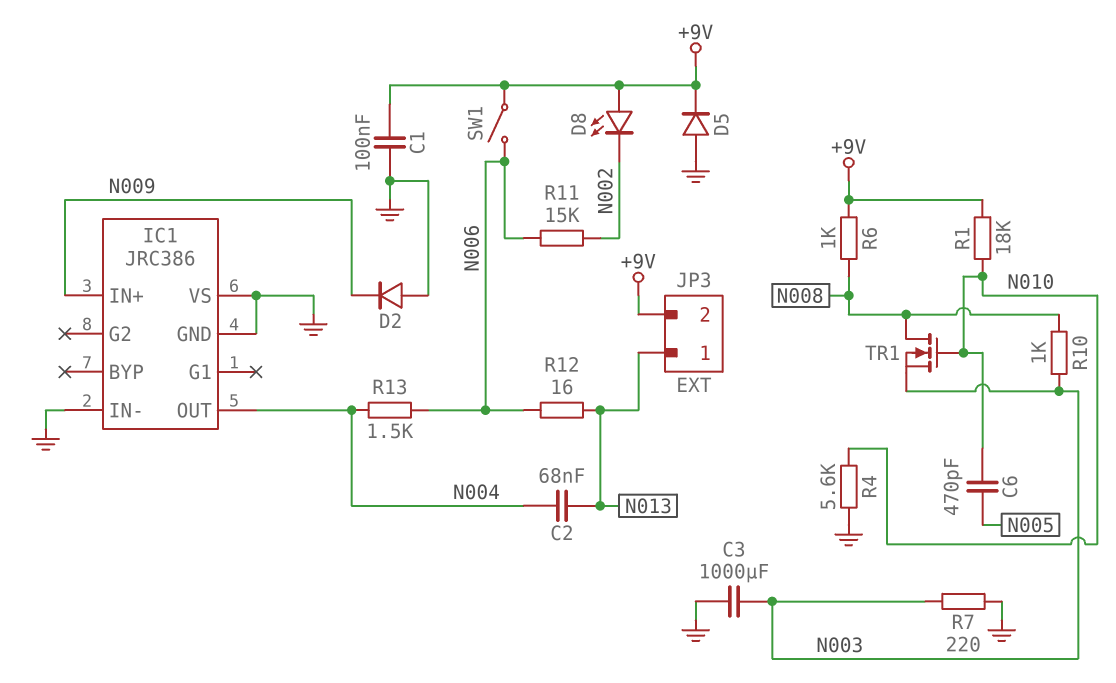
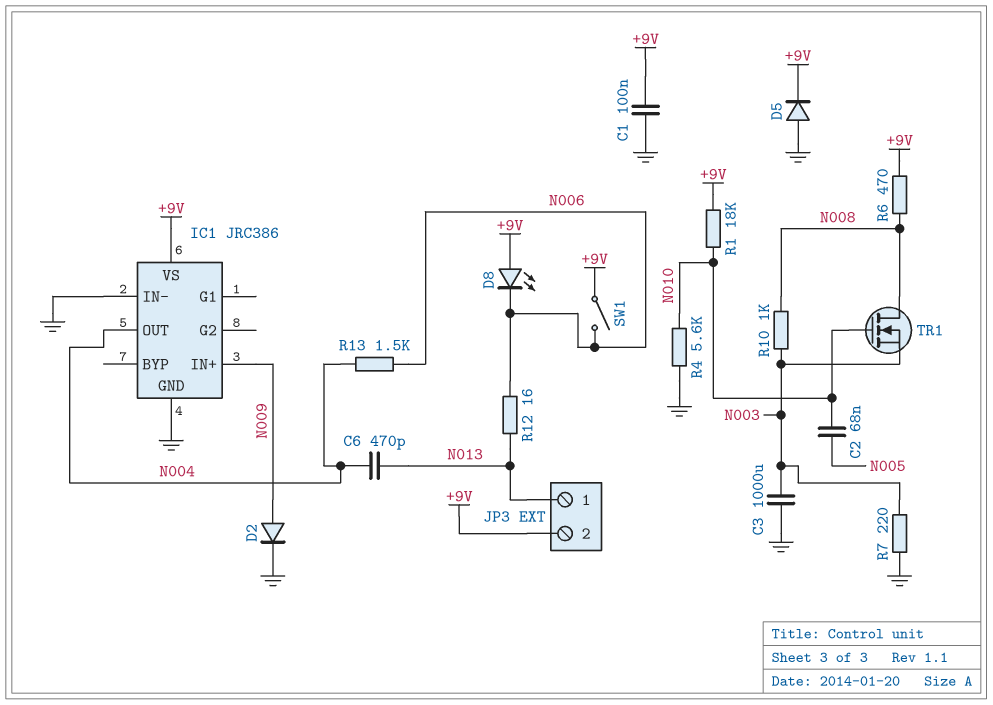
C2: 68nF (N004, N013) -> 68nF (N005, N010)
C6: 470pF (N005, N010) -> 470pF (N004, N013)
D2: diode (A GND, K N009) -> diode (A N009, K GND)
D8: LED (A +9V, K N002) -> LED (A +9V, K N006)
IC1 pin VS: GND -> +9V
R6: 1k (+9V, N008) -> 470 (+9V, N008)
R11: 15k (N002, N006) -> none

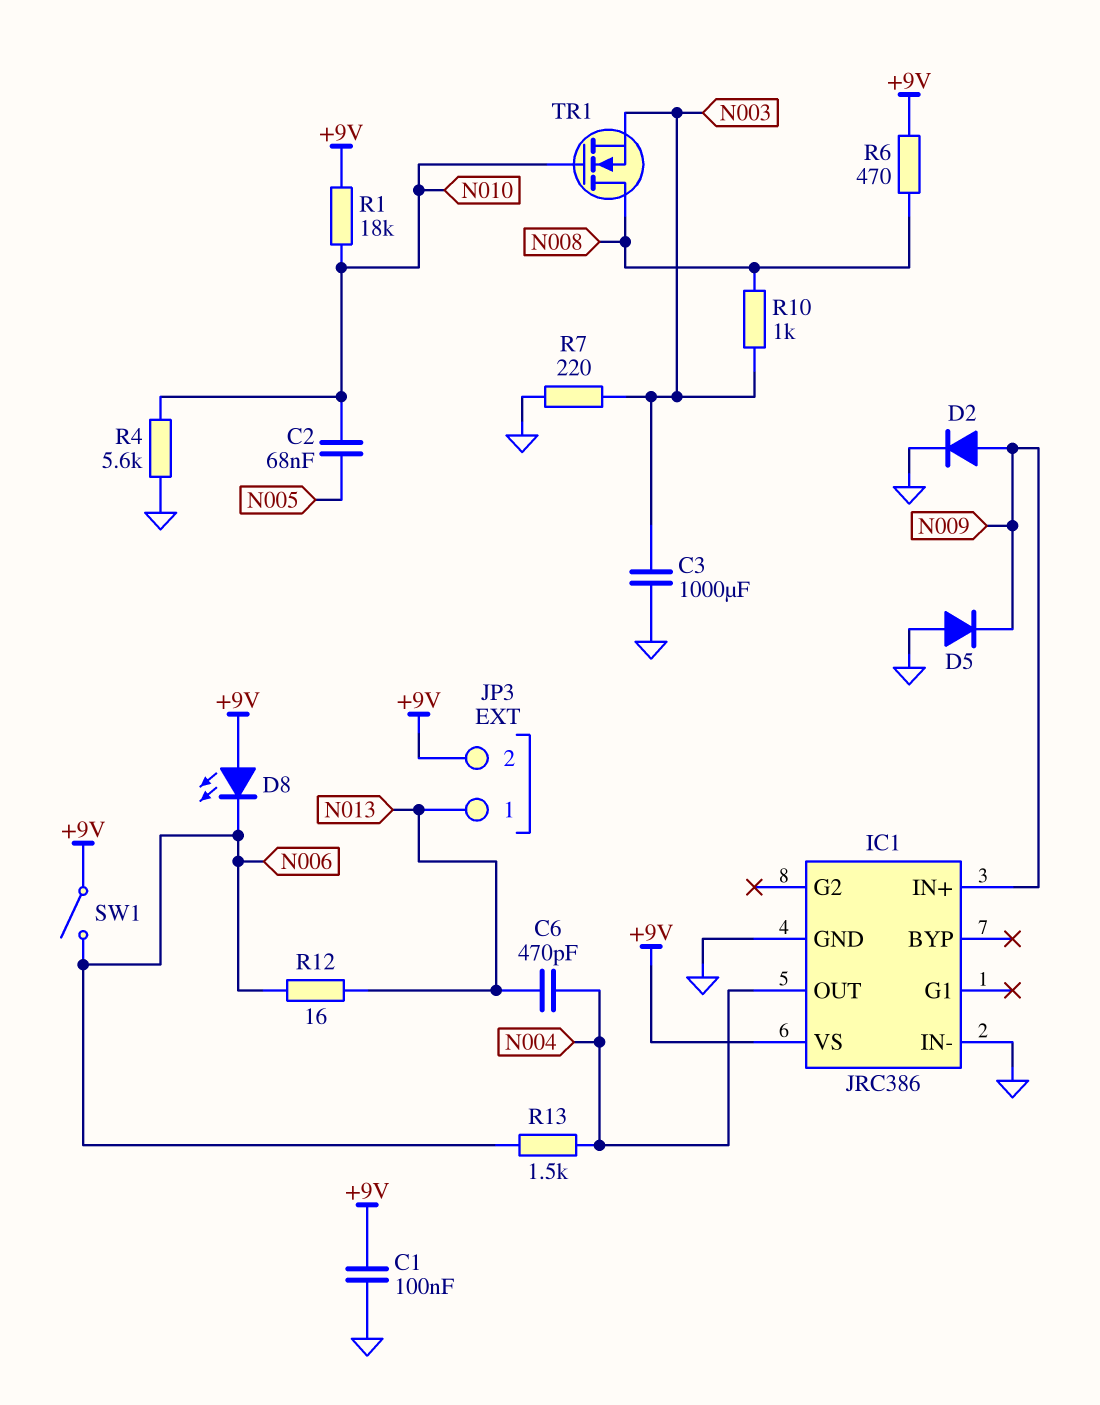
D5: diode (A GND, K +9V) -> diode (A GND, K N009)

